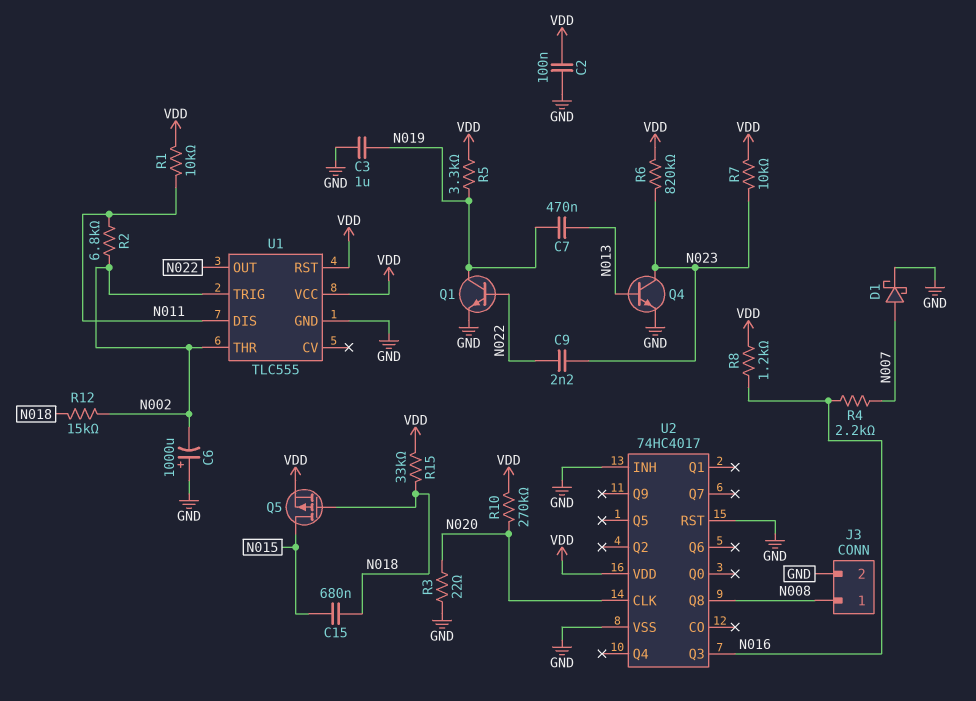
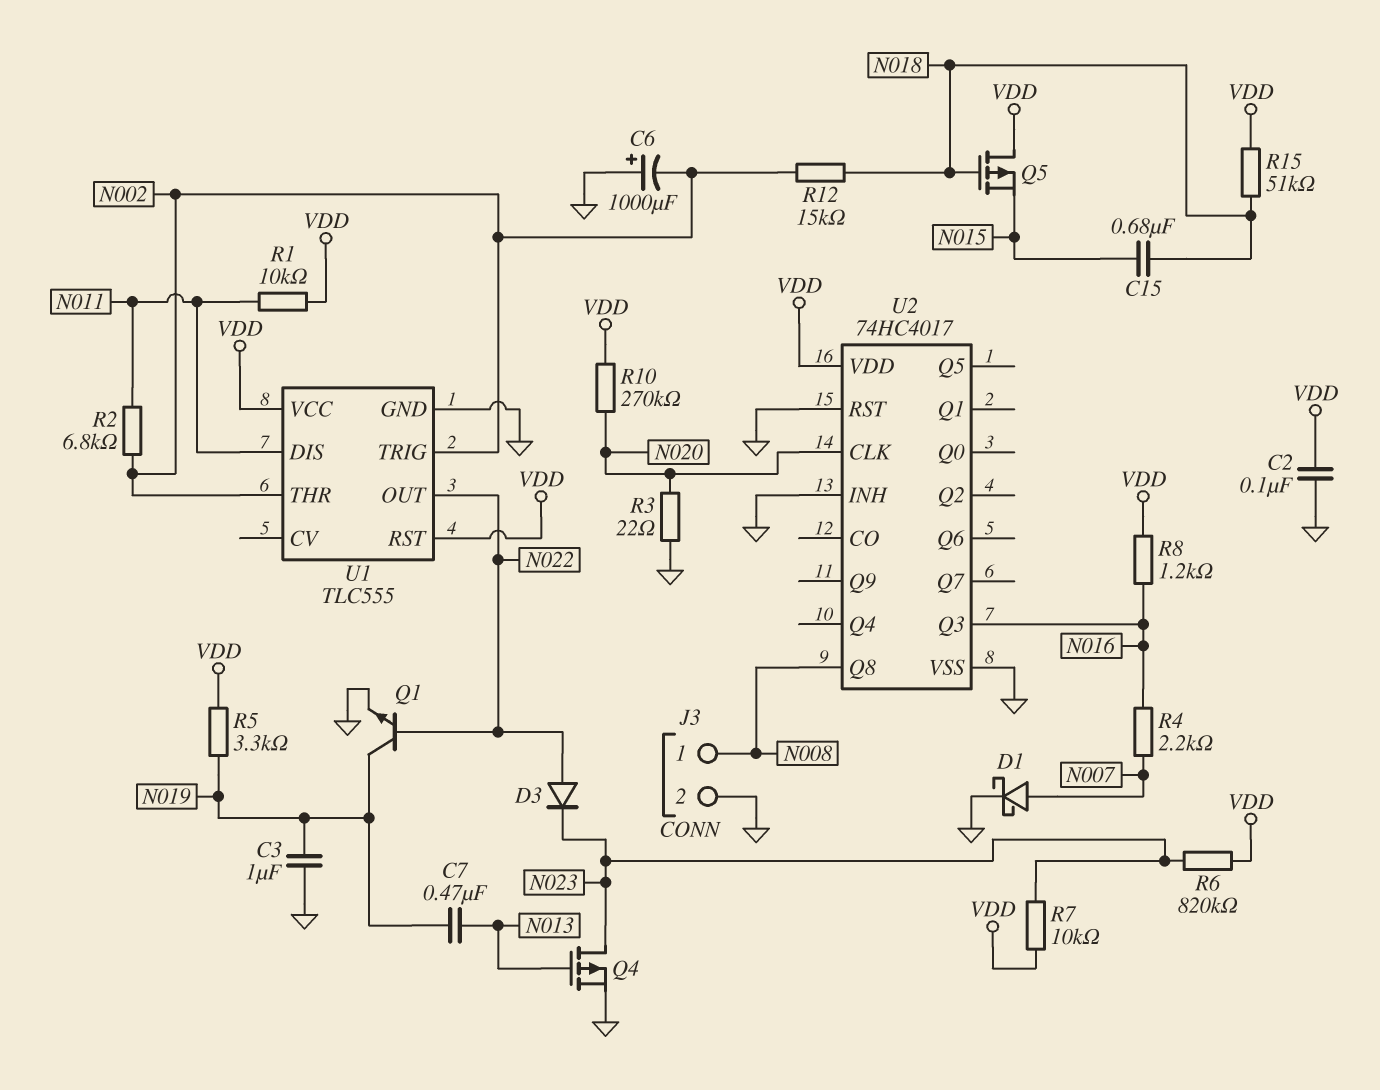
C9: 2.2nF (N022, N023) -> none
D3: none -> diode (A N022, K N023)
Q4: NPN (B N013, C N023, E GND) -> PMOS (G N013, D N023, S GND)
Q5: PMOS (G N018, D N015, S VDD) -> PMOS (G N018, D VDD, S N015)
R15: 33k (N018, VDD) -> 51k (N018, VDD)

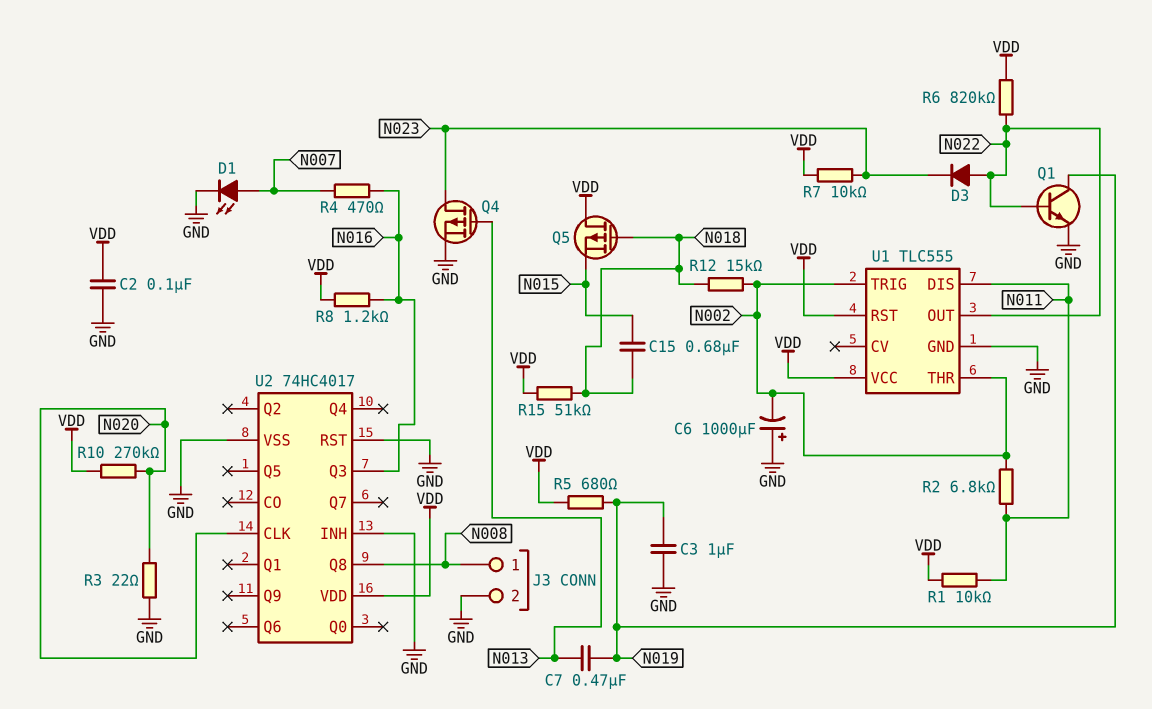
D1: schottky (A N007, K GND) -> LED (A N007, K GND)
R4: 2.2k (N007, N016) -> 470 (N007, N016)
R5: 3.3k (N019, VDD) -> 680 (N019, VDD)
R6: 820k (N023, VDD) -> 820k (N022, VDD)

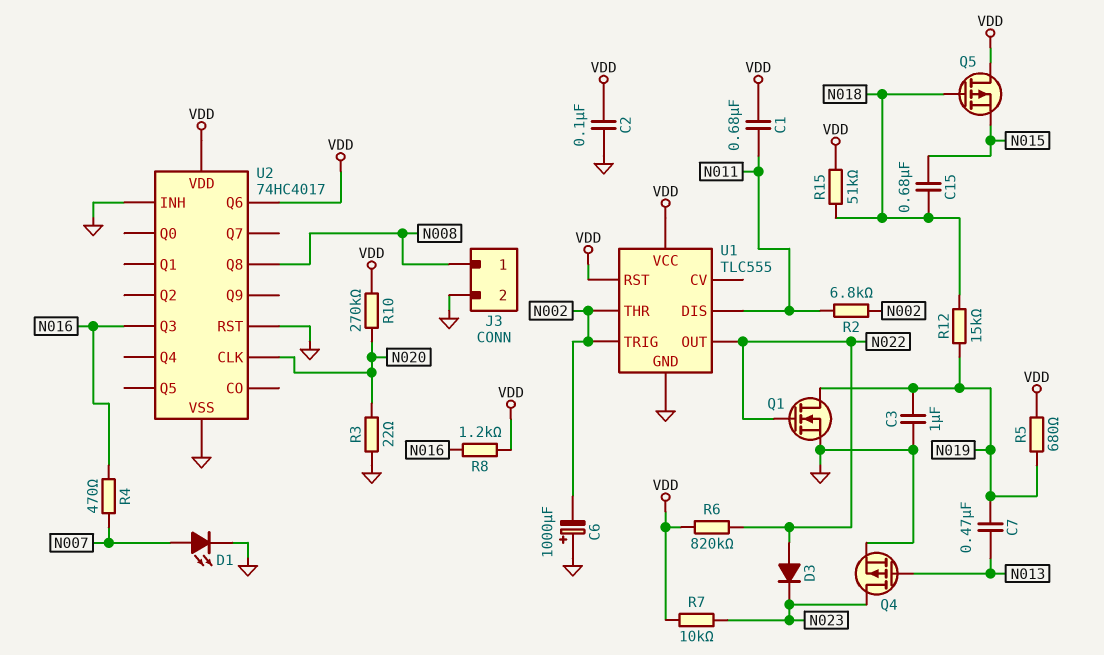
C1: none -> 680nF (N011, VDD)
Q1: NPN (B N022, C N019, E GND) -> NMOS (G N022, D N019, S GND)
R1: 10k (N011, VDD) -> none
R12: 15k (N002, N018) -> 15k (N018, N019)
U2 pin Q6: none -> VDD

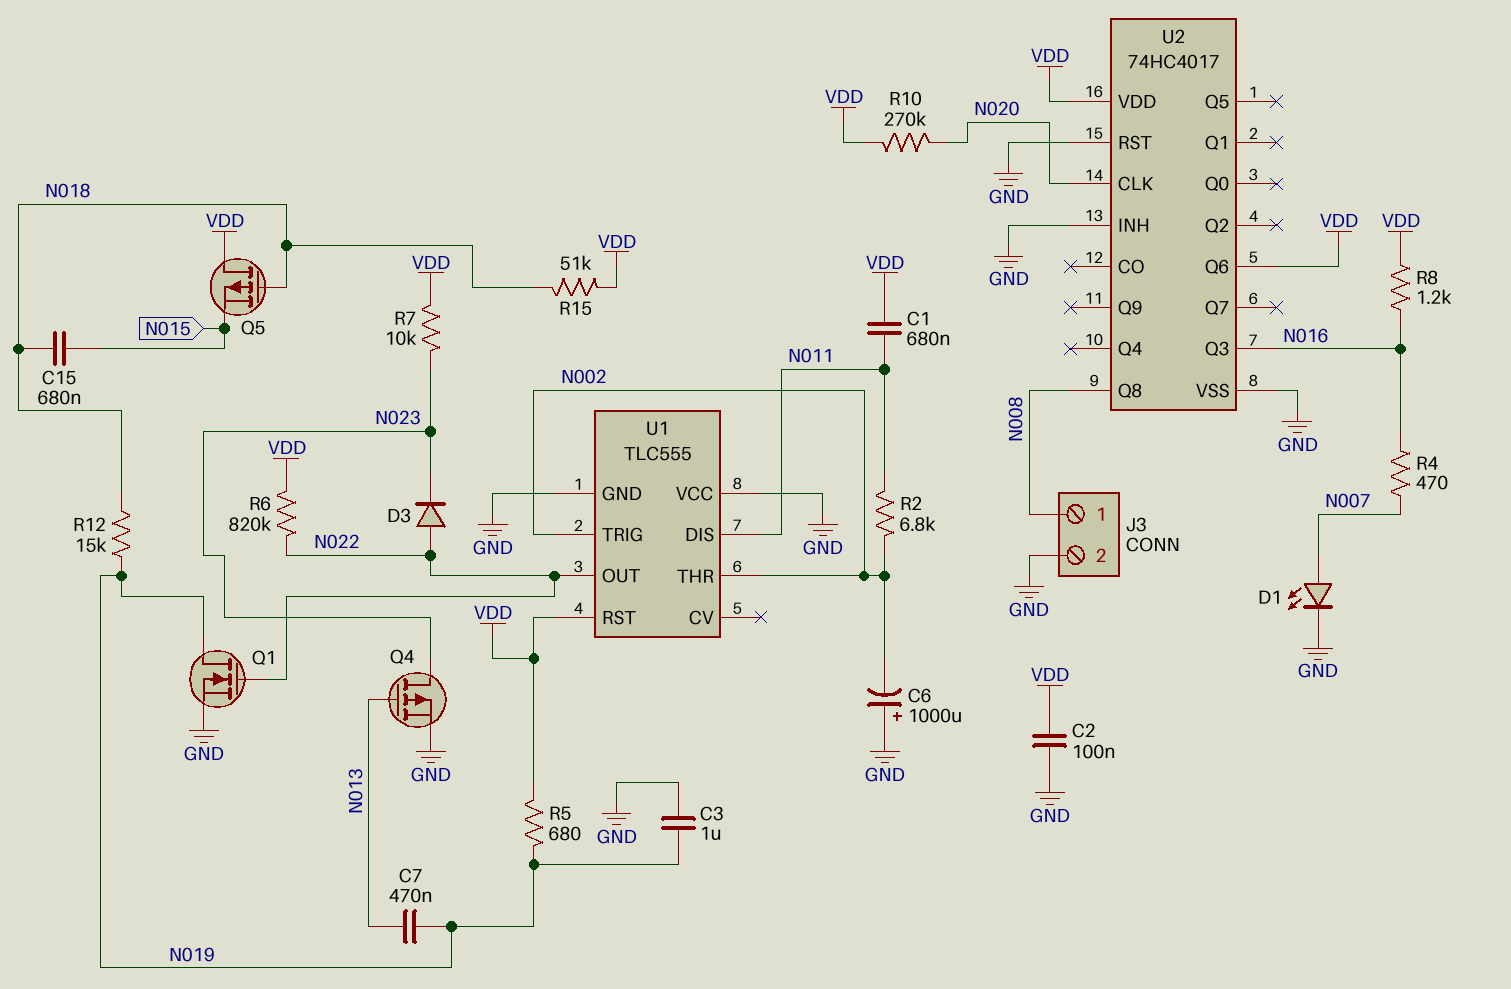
R3: 22 (GND, N020) -> none
U1 pin VCC: VDD -> GND

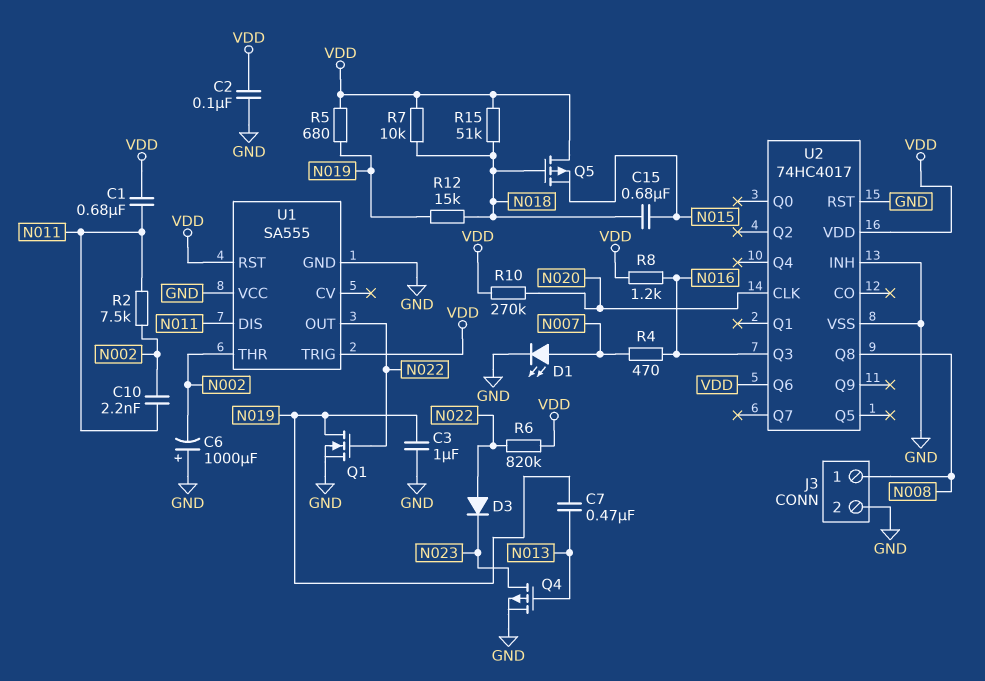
C10: none -> 2.2nF (N002, N011)
R2: 6.8k (N002, N011) -> 7.5k (N002, N011)
R7: 10k (N023, VDD) -> 10k (N018, VDD)
U1: TLC555 -> SA555
U1 pin TRIG: N002 -> VDD

